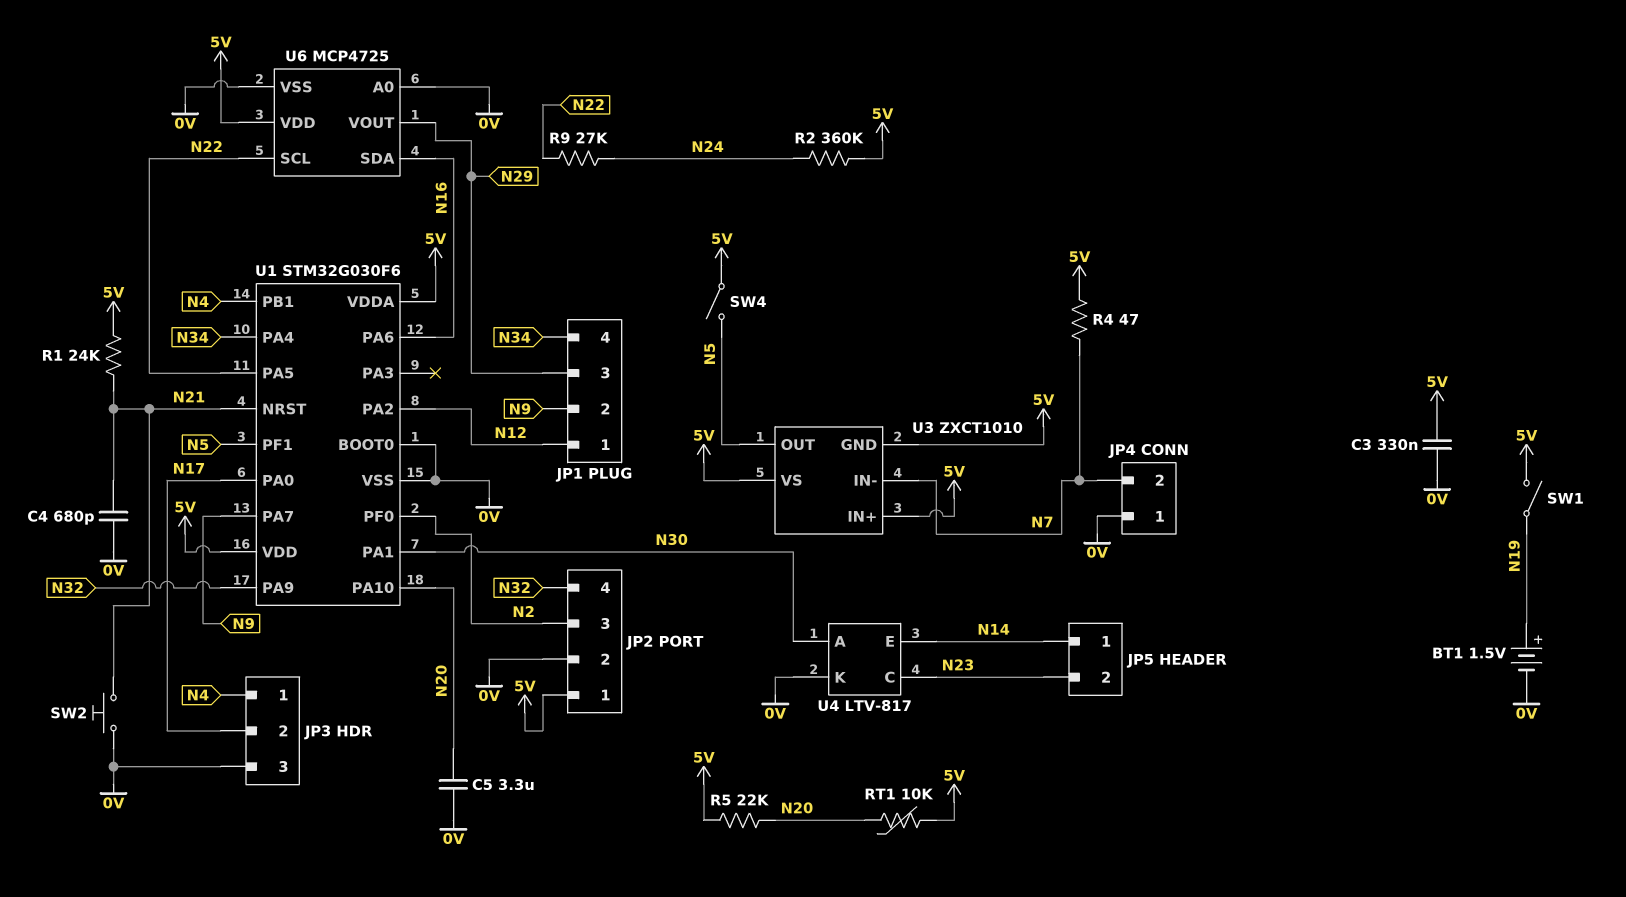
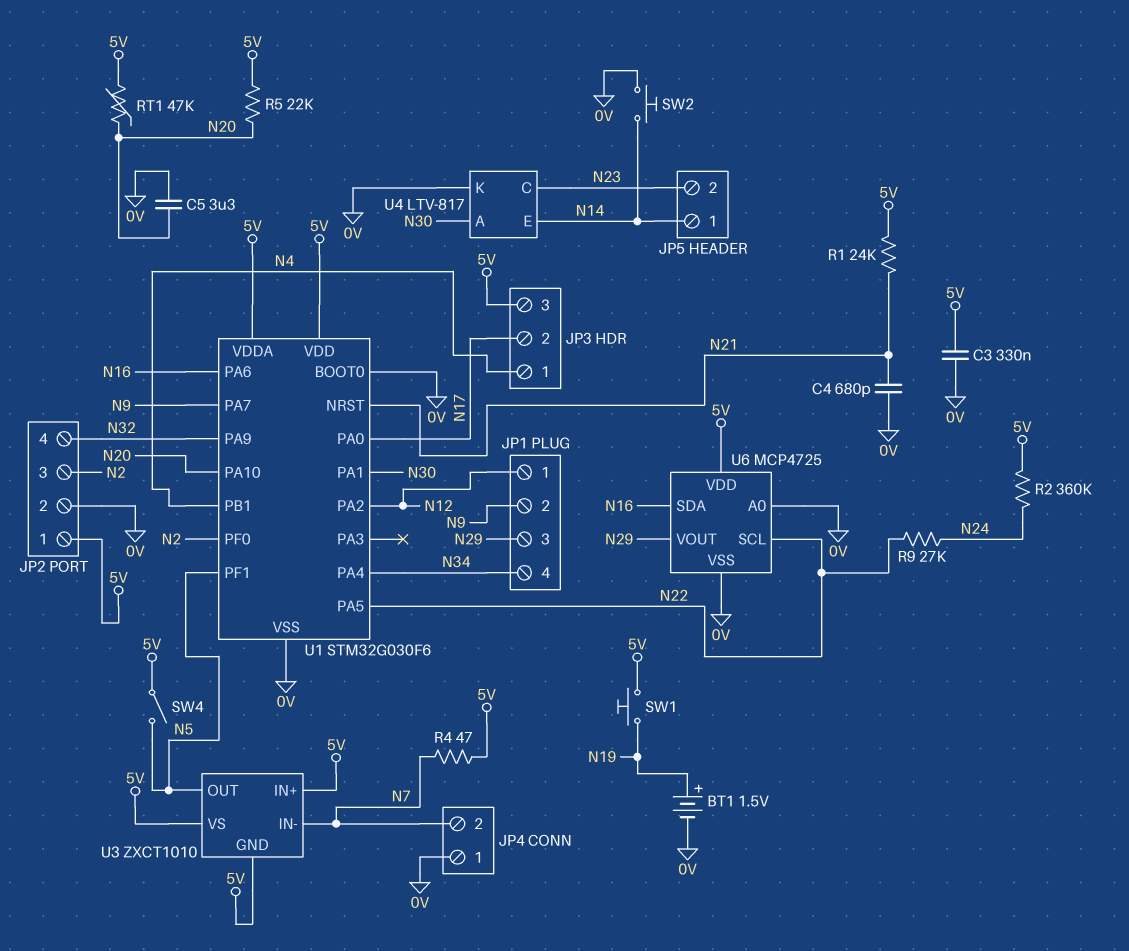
JP3 pin 3: 0V -> 5V
RT1: 10k (5V, N20) -> 47k (5V, N20)
SW1: switch (5V, N19) -> button (5V, N19)
SW2: button (0V, N21) -> button (0V, N14)

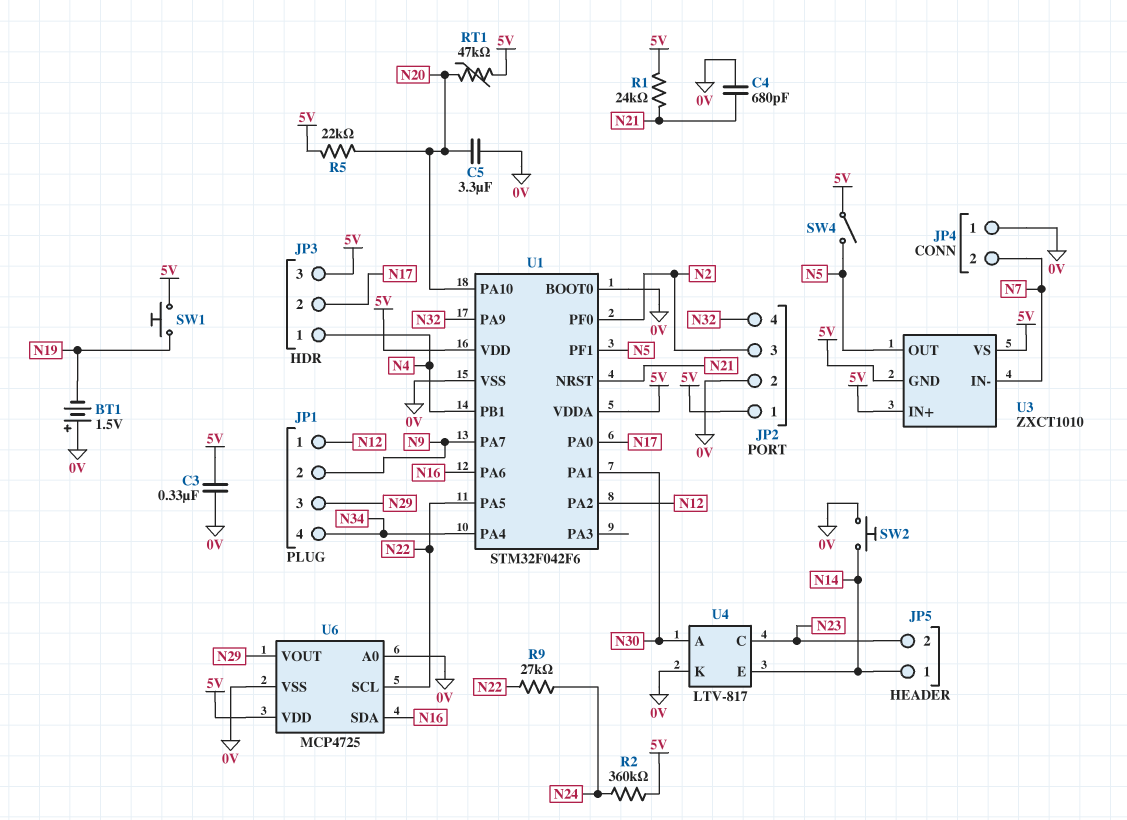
BT1: 1.5V (plus N19, minus 0V) -> 1.5V (plus 0V, minus N19)
R4: 47 (5V, N7) -> none
U1: STM32G030F6 -> STM32F042F6

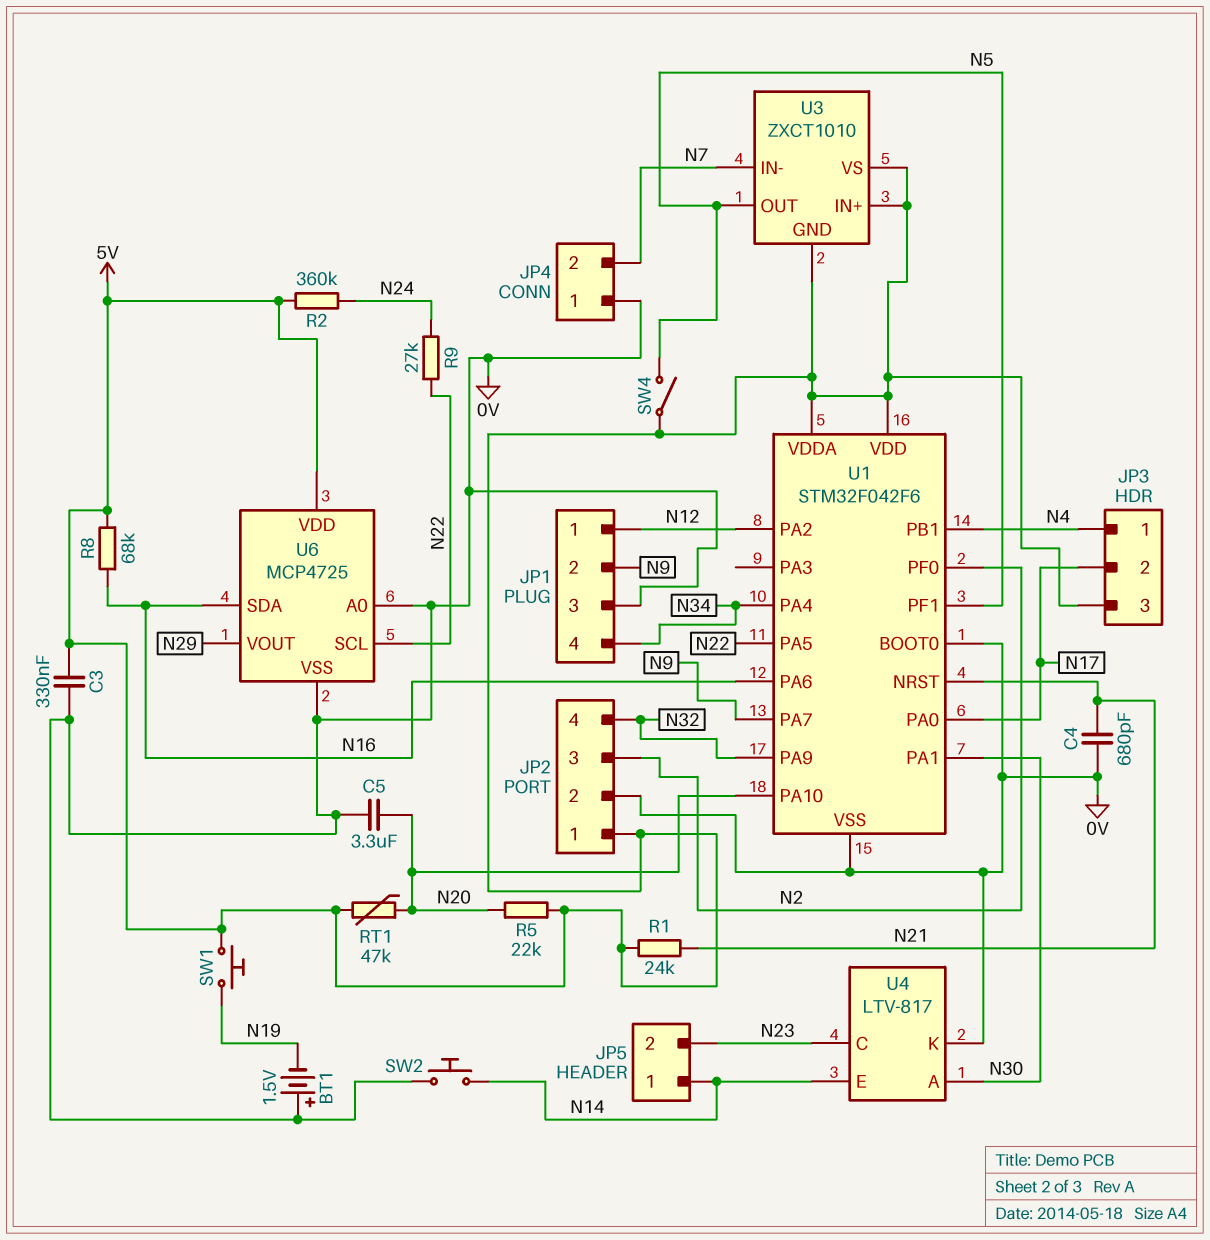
JP1 pin 3: N29 -> 0V
R8: none -> 68k (5V, N16)

